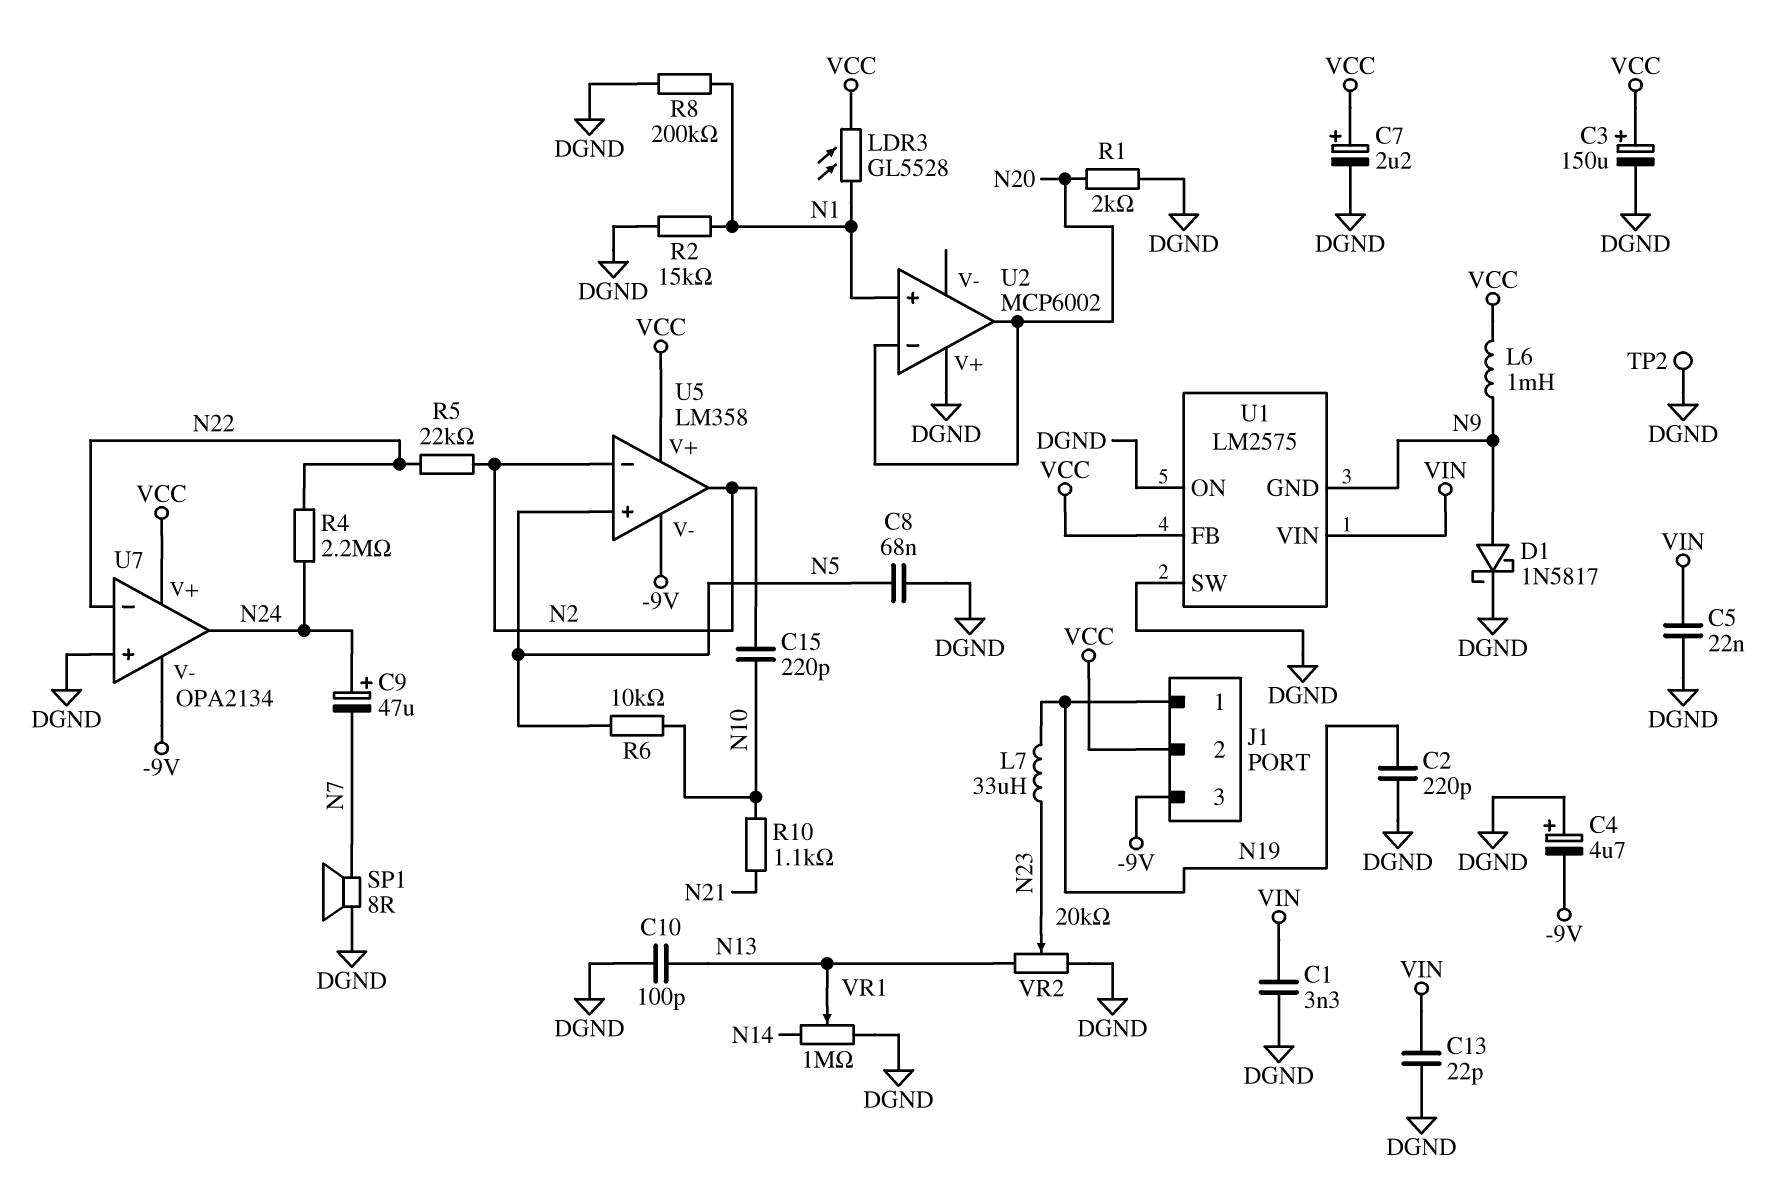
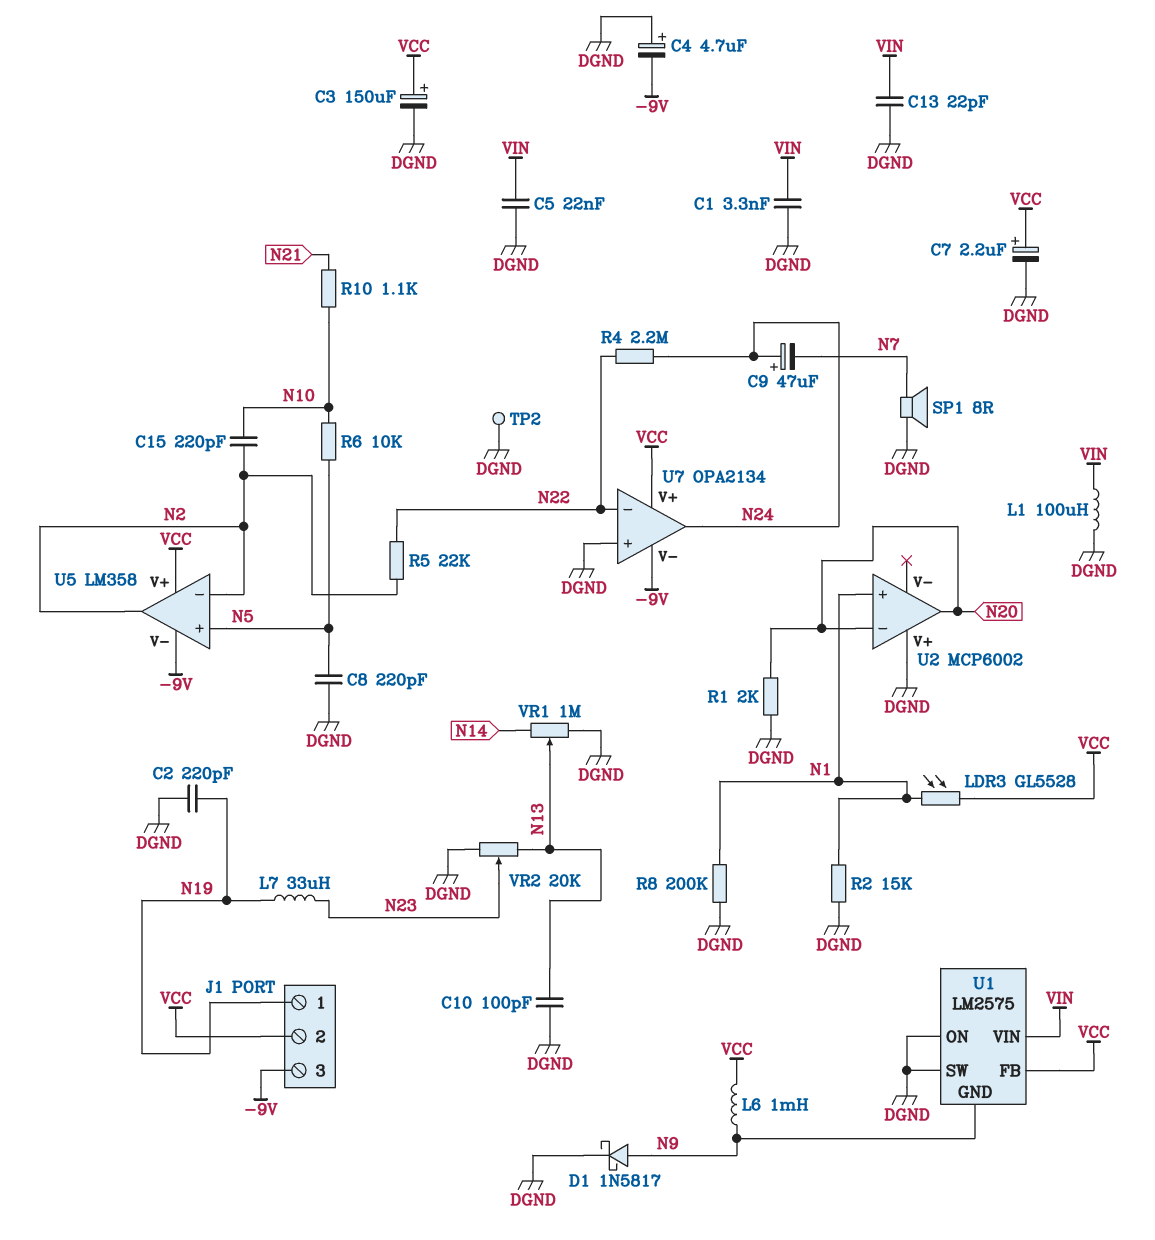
C8: 68nF (DGND, N5) -> 220pF (DGND, N5)
L1: none -> 100uH (DGND, VIN)

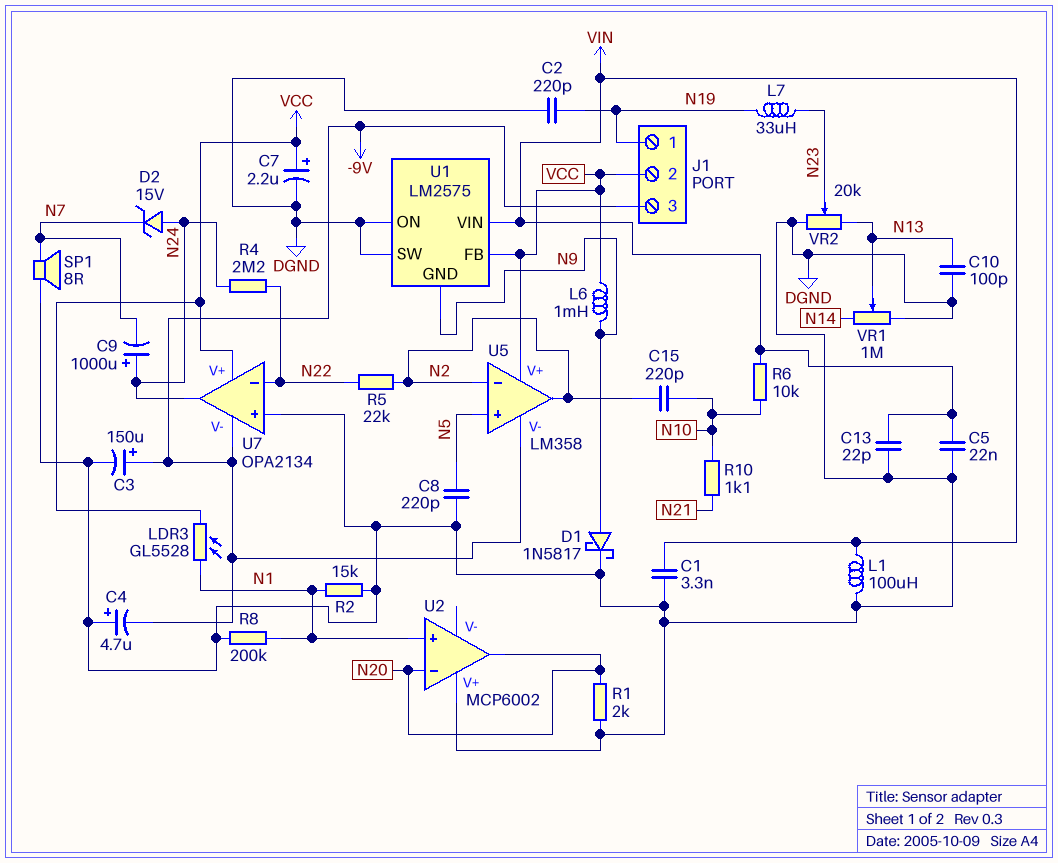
C3: 150uF (plus VCC, minus DGND) -> 150uF (plus -9V, minus DGND)
C9: 47uF (plus N24, minus N7) -> 1000uF (plus N24, minus N7)
D2: none -> zener 15V (A N24, K N7)
R6: 10k (N5, N10) -> 10k (N10, VIN)
TP2: test point (DGND) -> none

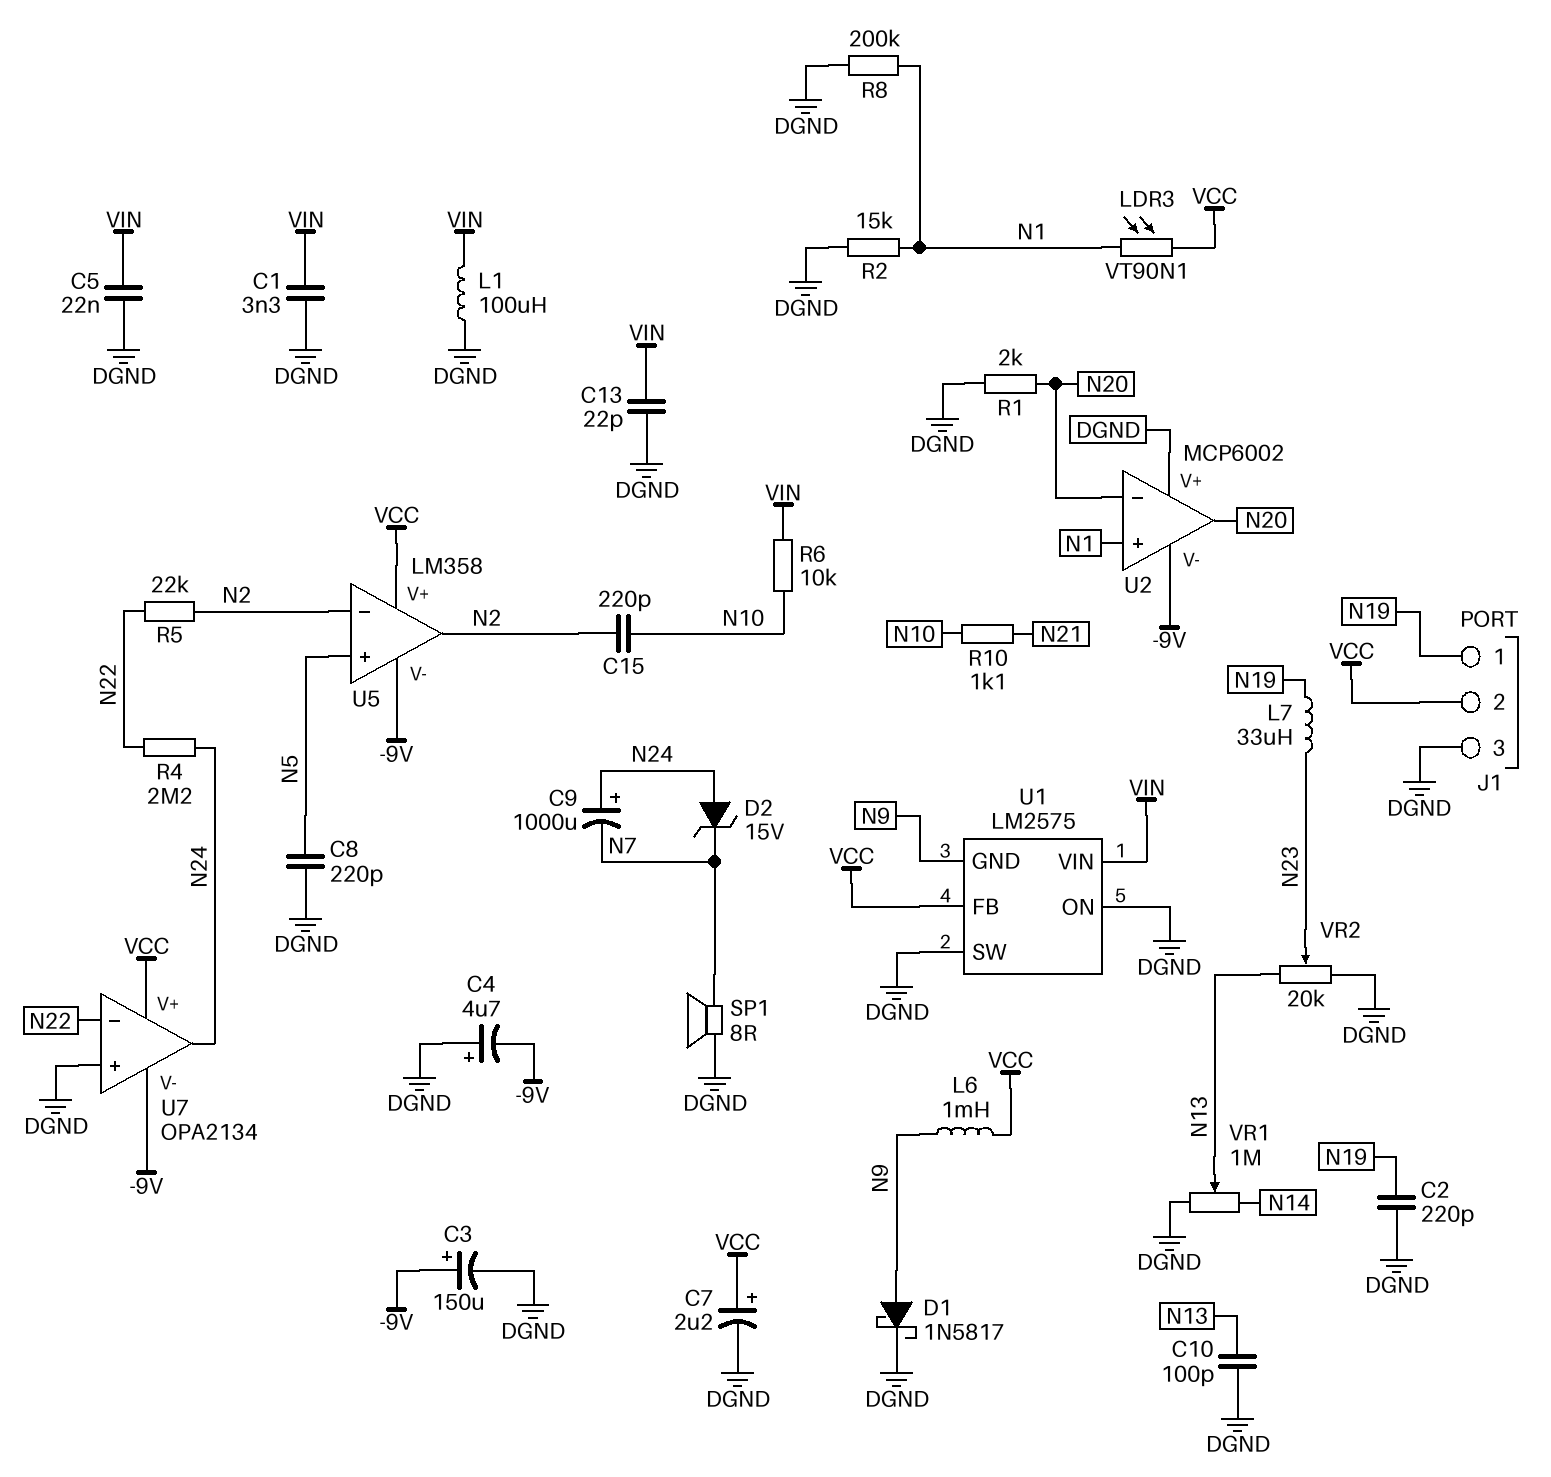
J1 pin 3: -9V -> DGND
LDR3: GL5528 (N1, VCC) -> VT90N1 (N1, VCC)
U2 pin V-: none -> -9V

